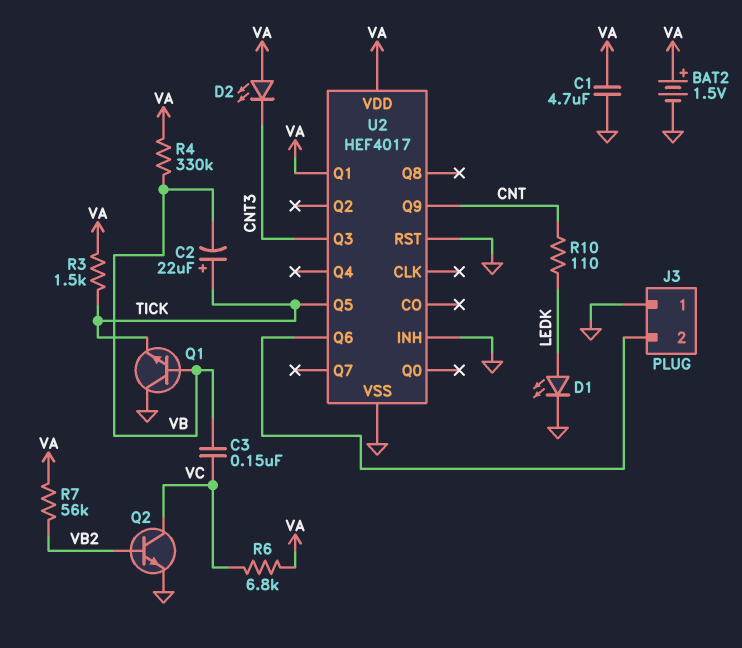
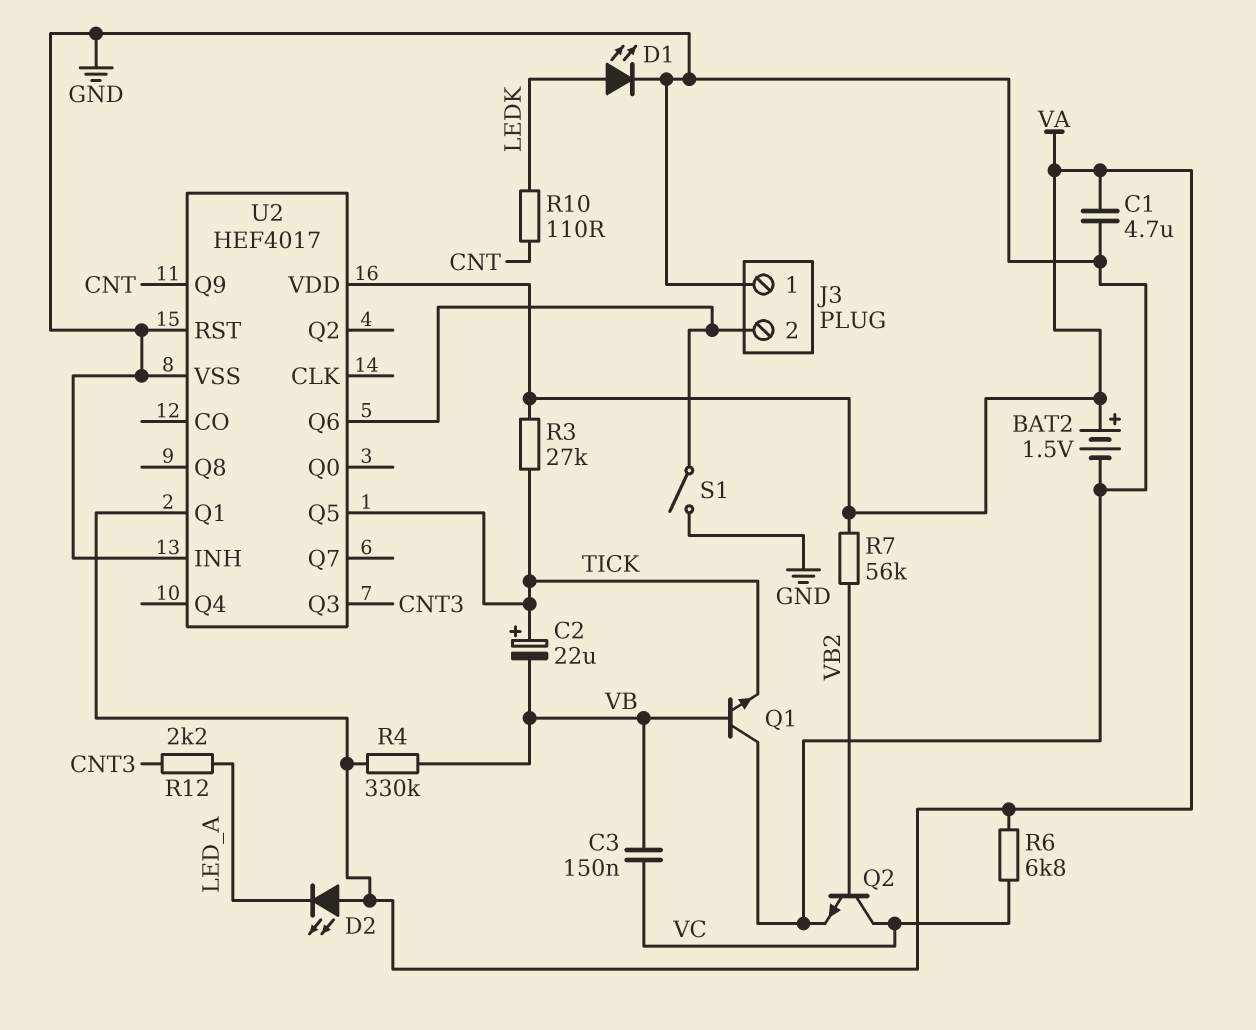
D2: LED (A VA, K CNT3) -> LED (A VA, K LED_A)
R3: 1.5k (TICK, VA) -> 27k (TICK, VA)
R12: none -> 2.2k (CNT3, LED_A)
S1: none -> switch (GND, J3/2)

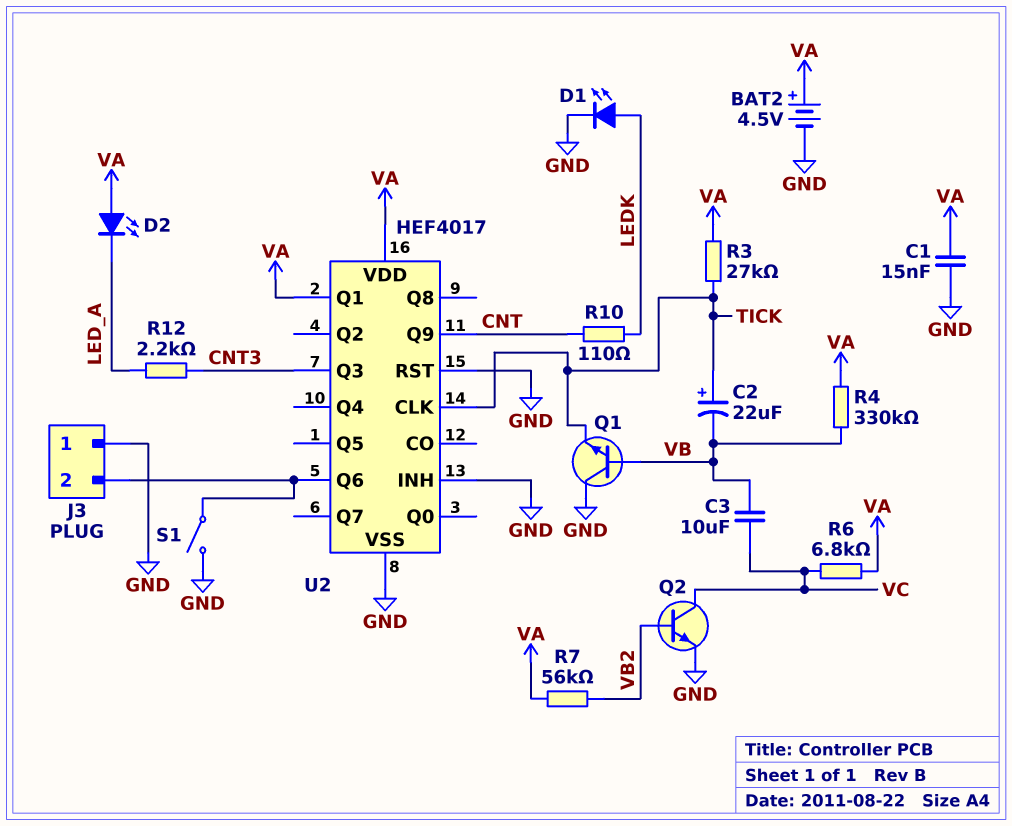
BAT2: 1.5V (plus VA, minus GND) -> 4.5V (plus VA, minus GND)
C1: 4.7uF (GND, VA) -> 15nF (GND, VA)
C3: 150nF (VB, VC) -> 10uF (VB, VC)
U2 pin CLK: none -> TICK
U2 pin Q5: TICK -> none

